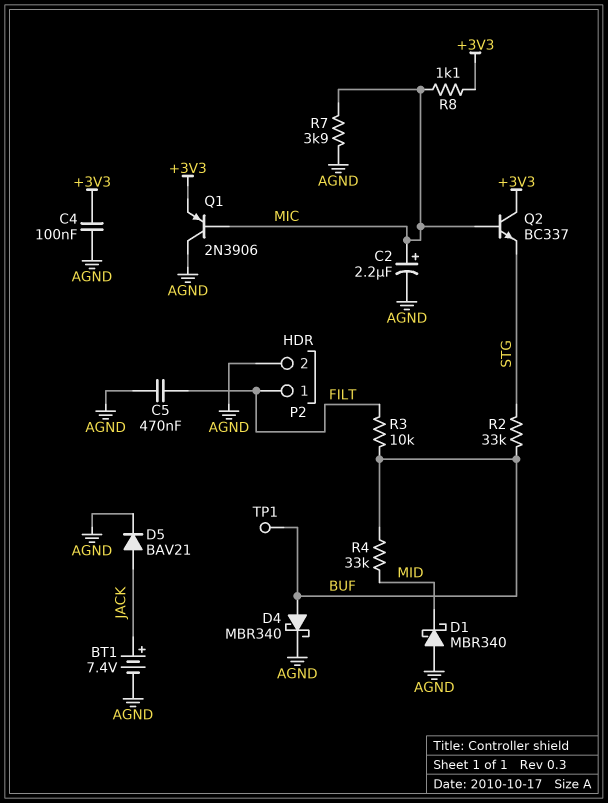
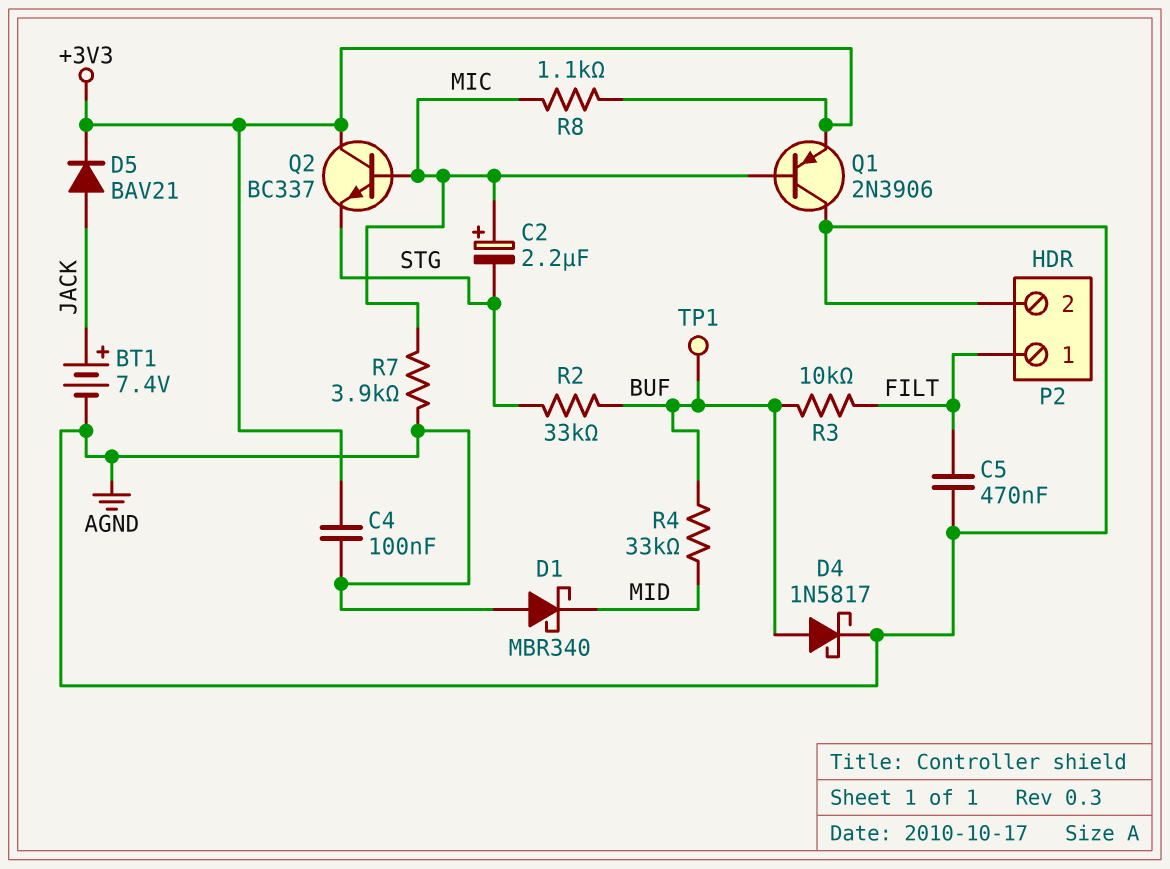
C2: 2.2uF (plus MIC, minus AGND) -> 2.2uF (plus MIC, minus STG)
D4: schottky MBR340 (A BUF, K AGND) -> schottky 1N5817 (A BUF, K AGND)
D5: diode BAV21 (A JACK, K AGND) -> diode BAV21 (A JACK, K +3V3)

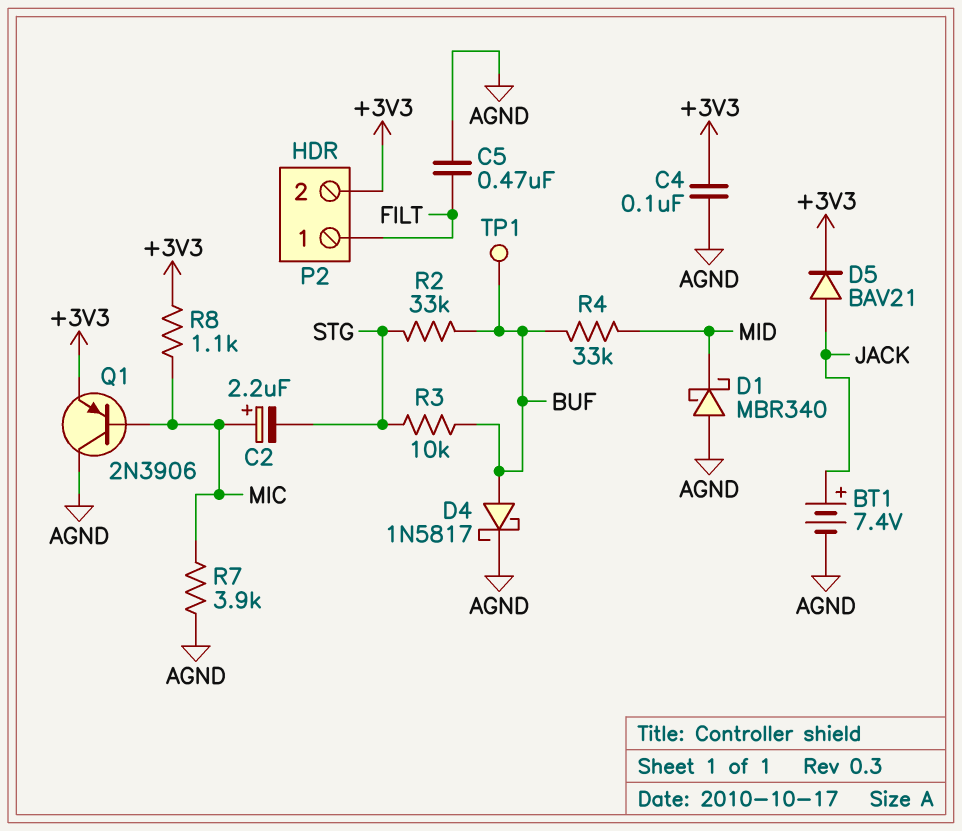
P2 pin 2: AGND -> +3V3
Q2: NPN BC337 (B MIC, C +3V3, E STG) -> none
R3: 10k (BUF, FILT) -> 10k (BUF, STG)

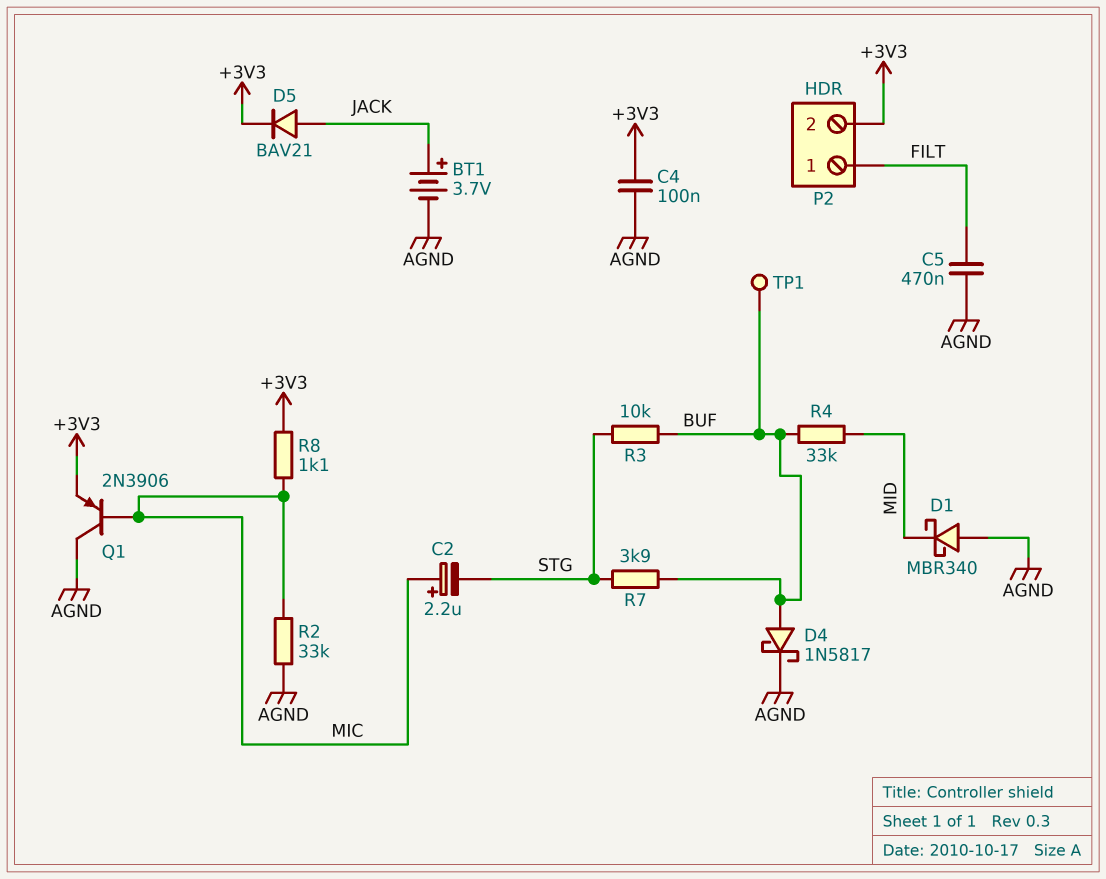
BT1: 7.4V (plus JACK, minus AGND) -> 3.7V (plus JACK, minus AGND)
R2: 33k (BUF, STG) -> 33k (AGND, MIC)
R7: 3.9k (AGND, MIC) -> 3.9k (BUF, STG)

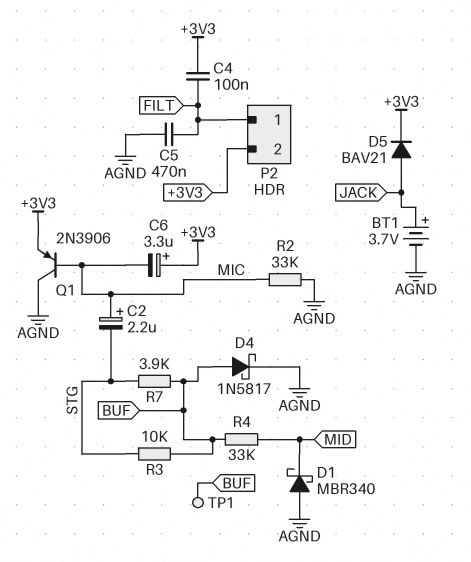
C4: 100nF (+3V3, AGND) -> 100nF (+3V3, FILT)
C6: none -> 3.3uF (plus +3V3, minus MIC)
R8: 1.1k (+3V3, MIC) -> none

